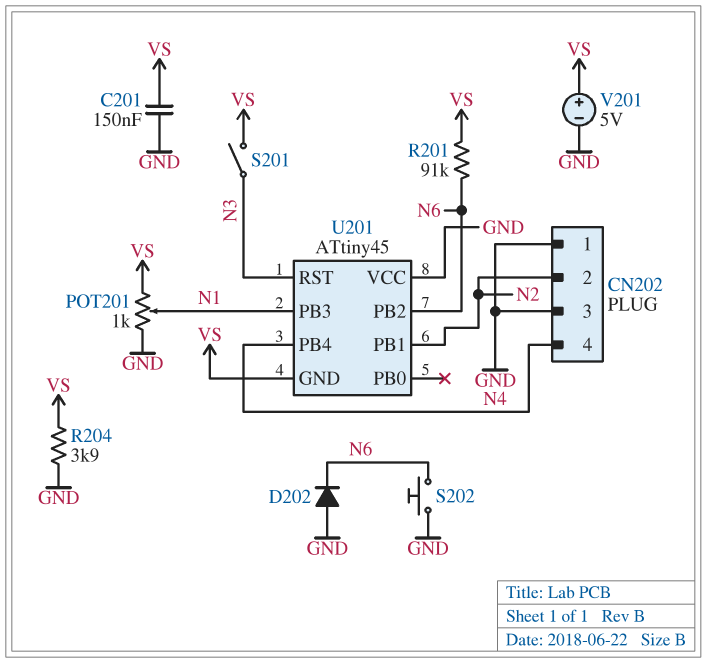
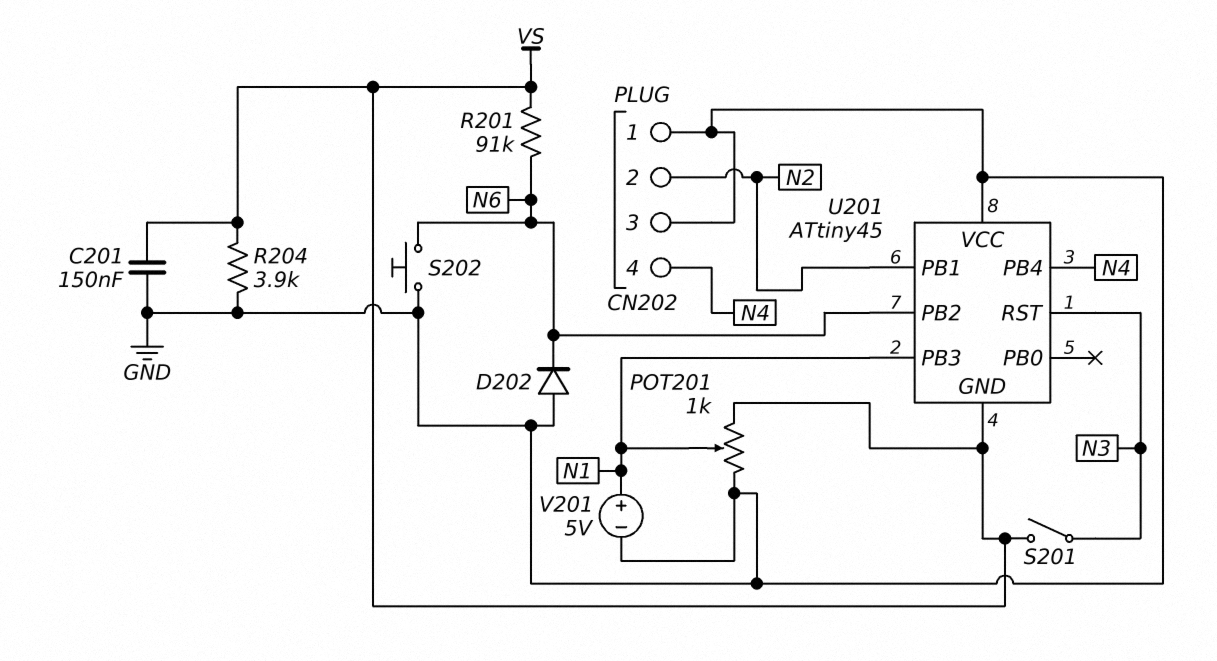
V201: 5V (plus VS, minus GND) -> 5V (plus N1, minus GND)

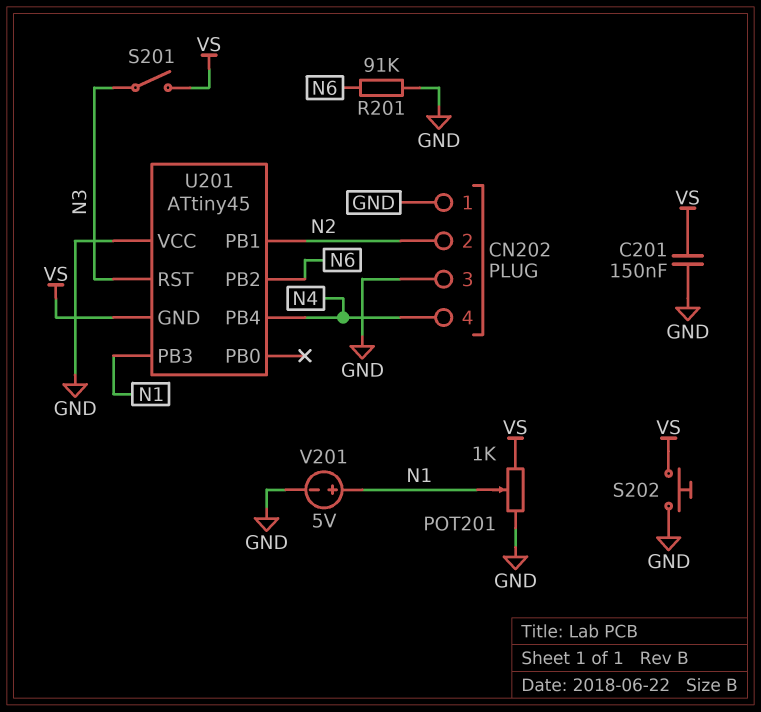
D202: diode (A GND, K N6) -> none
R201: 91k (N6, VS) -> 91k (GND, N6)
R204: 3.9k (GND, VS) -> none
S202: button (GND, N6) -> button (GND, VS)

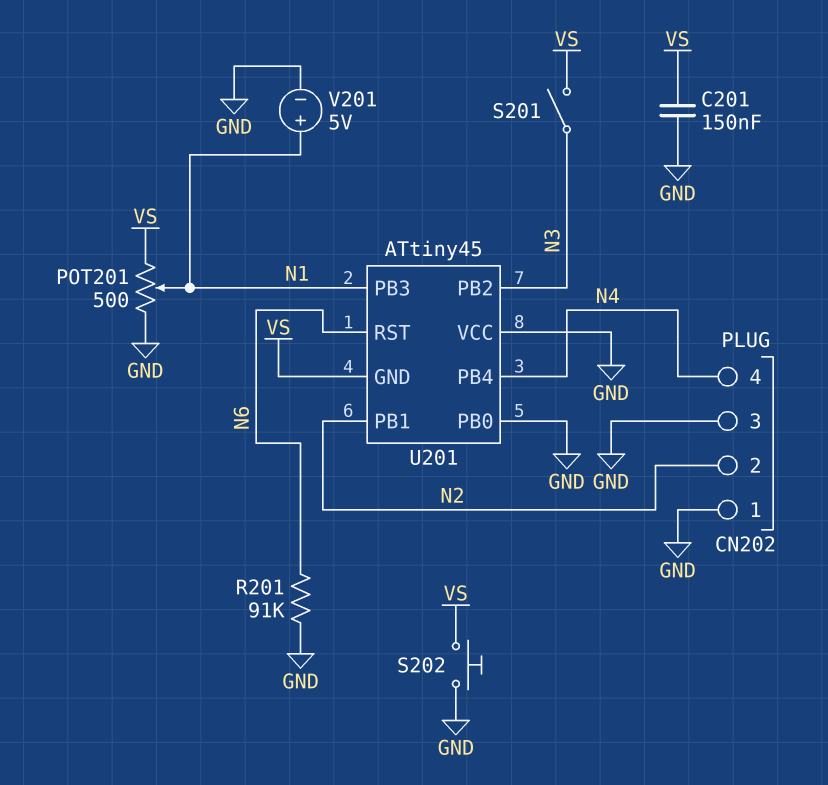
POT201: 1k (GND, VS, wiper N1) -> 500 (GND, VS, wiper N1)
U201 pin PB0: none -> GND
U201 pin PB2: N6 -> N3
U201 pin RST: N3 -> N6

